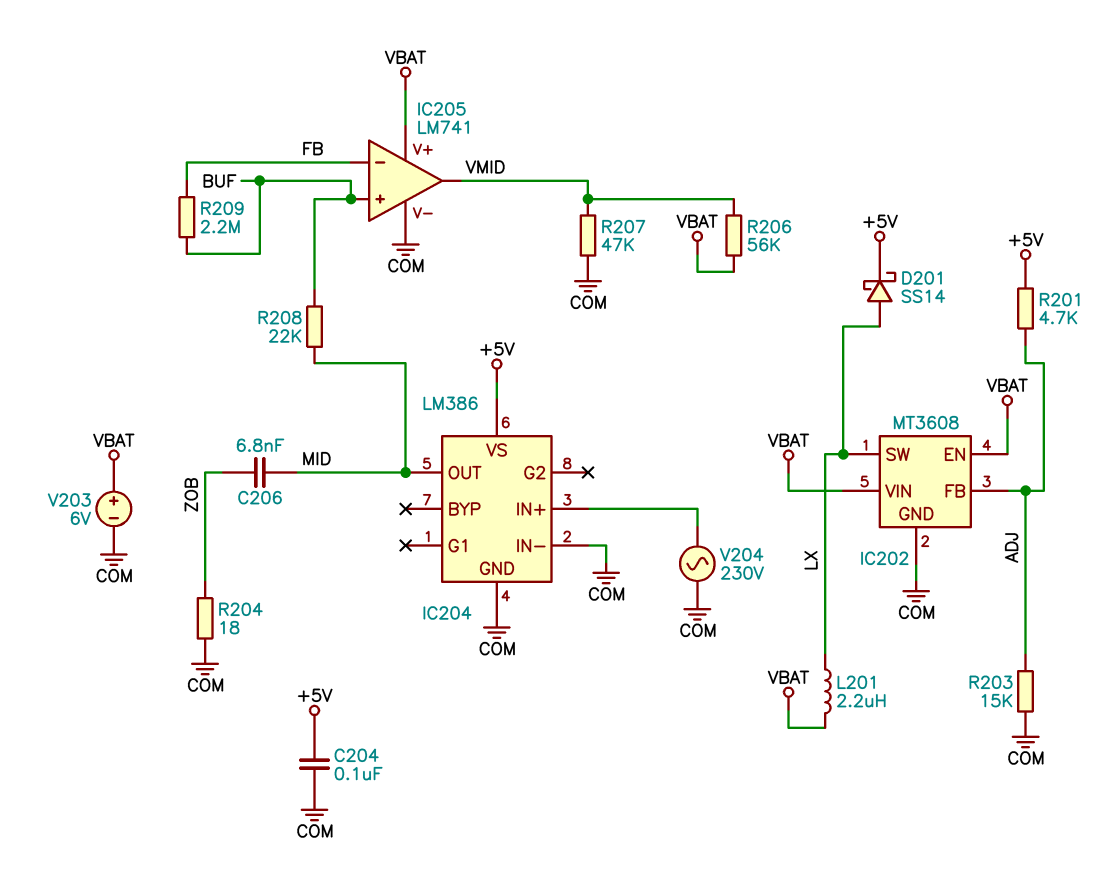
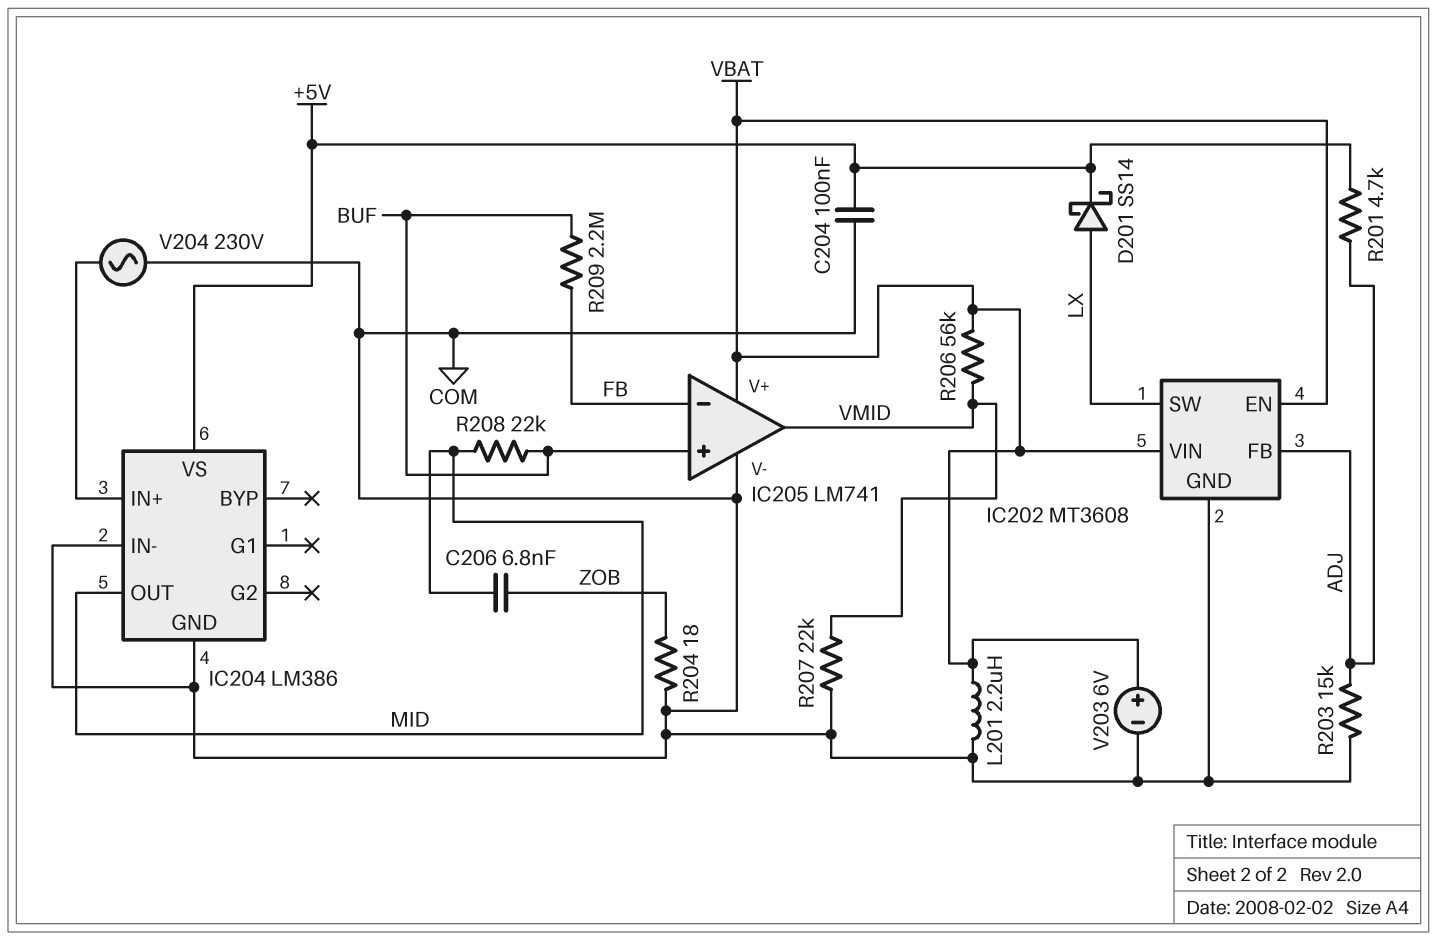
L201: 2.2uH (LX, VBAT) -> 2.2uH (COM, VBAT)
R207: 47k (COM, VMID) -> 22k (COM, VMID)

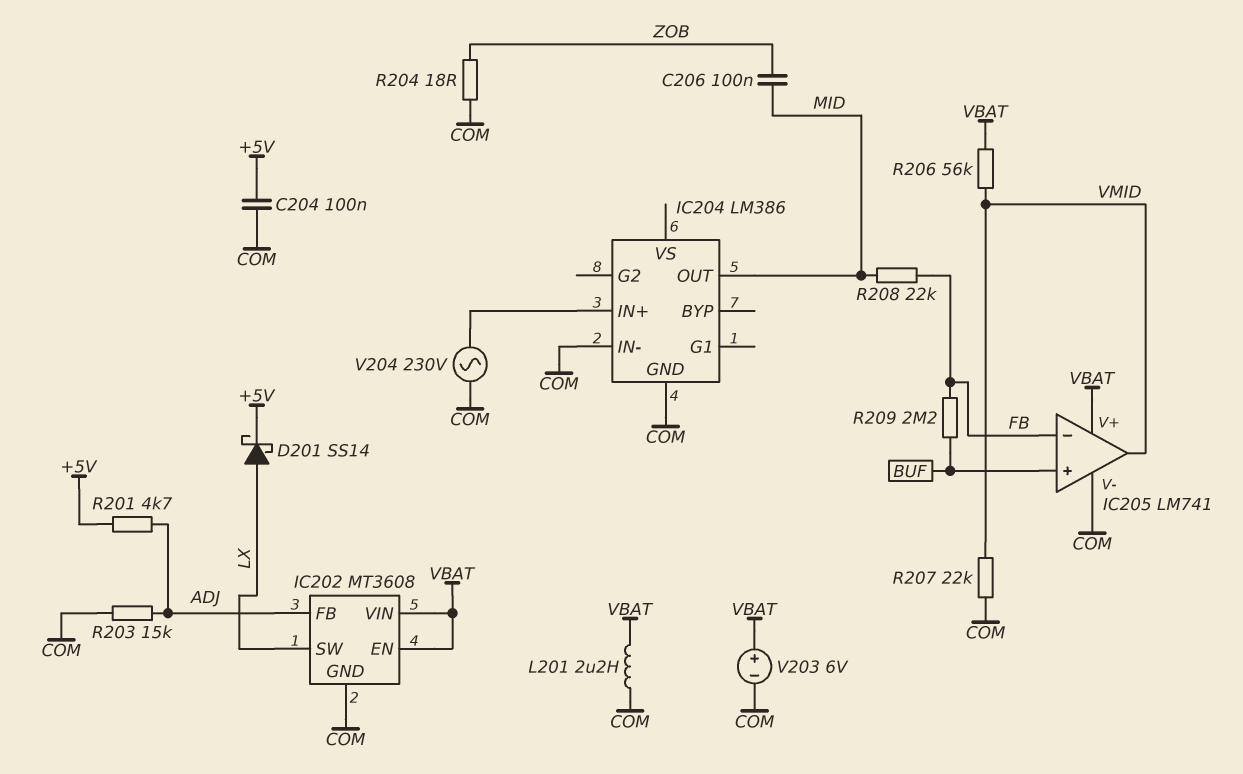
C206: 6.8nF (MID, ZOB) -> 100nF (MID, ZOB)
IC204 pin VS: +5V -> none
R208: 22k (BUF, MID) -> 22k (FB, MID)

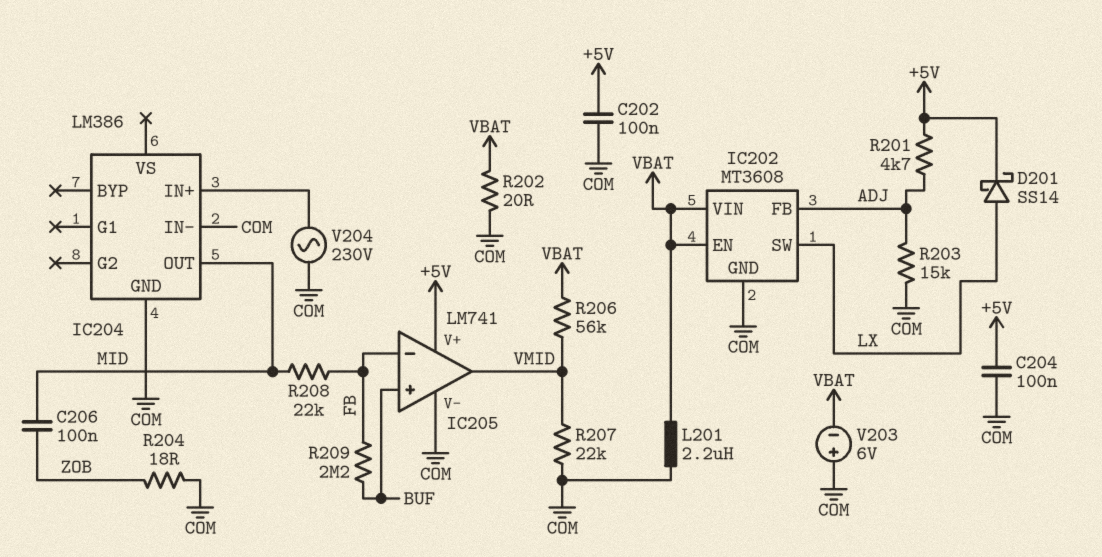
C202: none -> 100nF (+5V, COM)
IC205 pin V+: VBAT -> +5V
R202: none -> 20 (COM, VBAT)
V203: 6V (plus VBAT, minus COM) -> 6V (plus COM, minus VBAT)

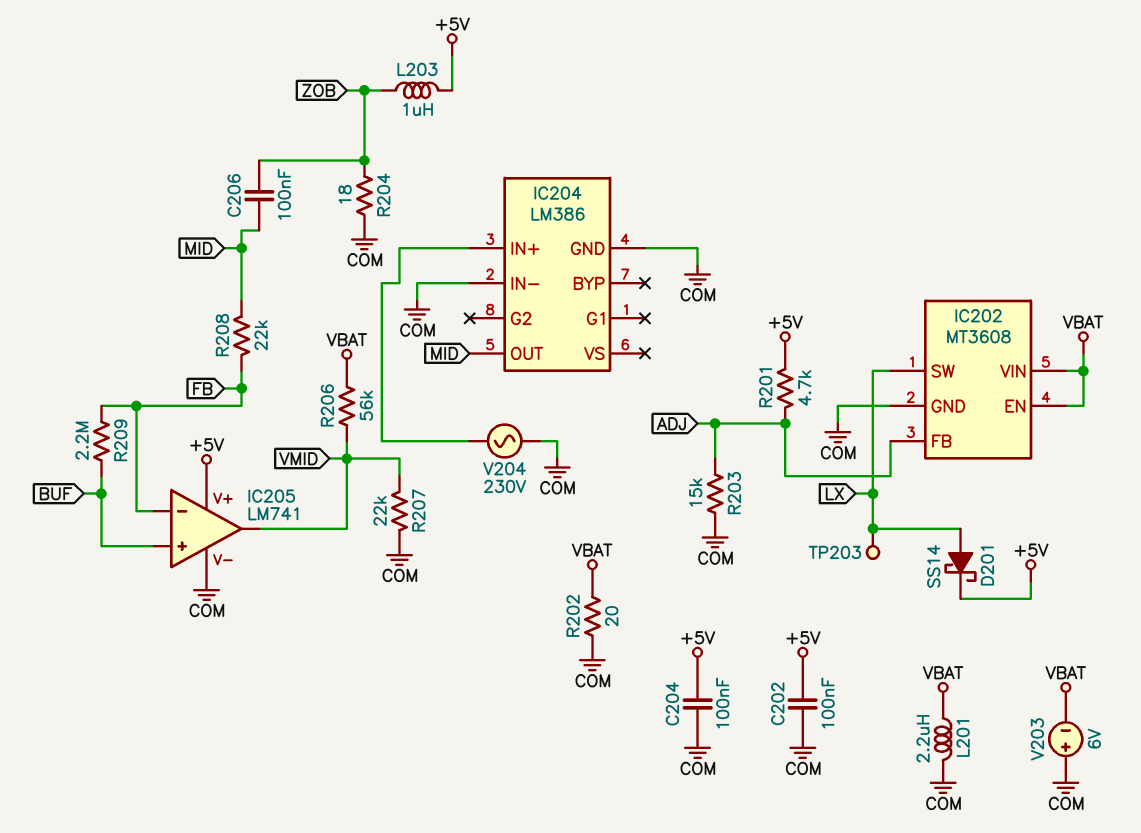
L203: none -> 1uH (+5V, ZOB)
TP203: none -> test point (LX)

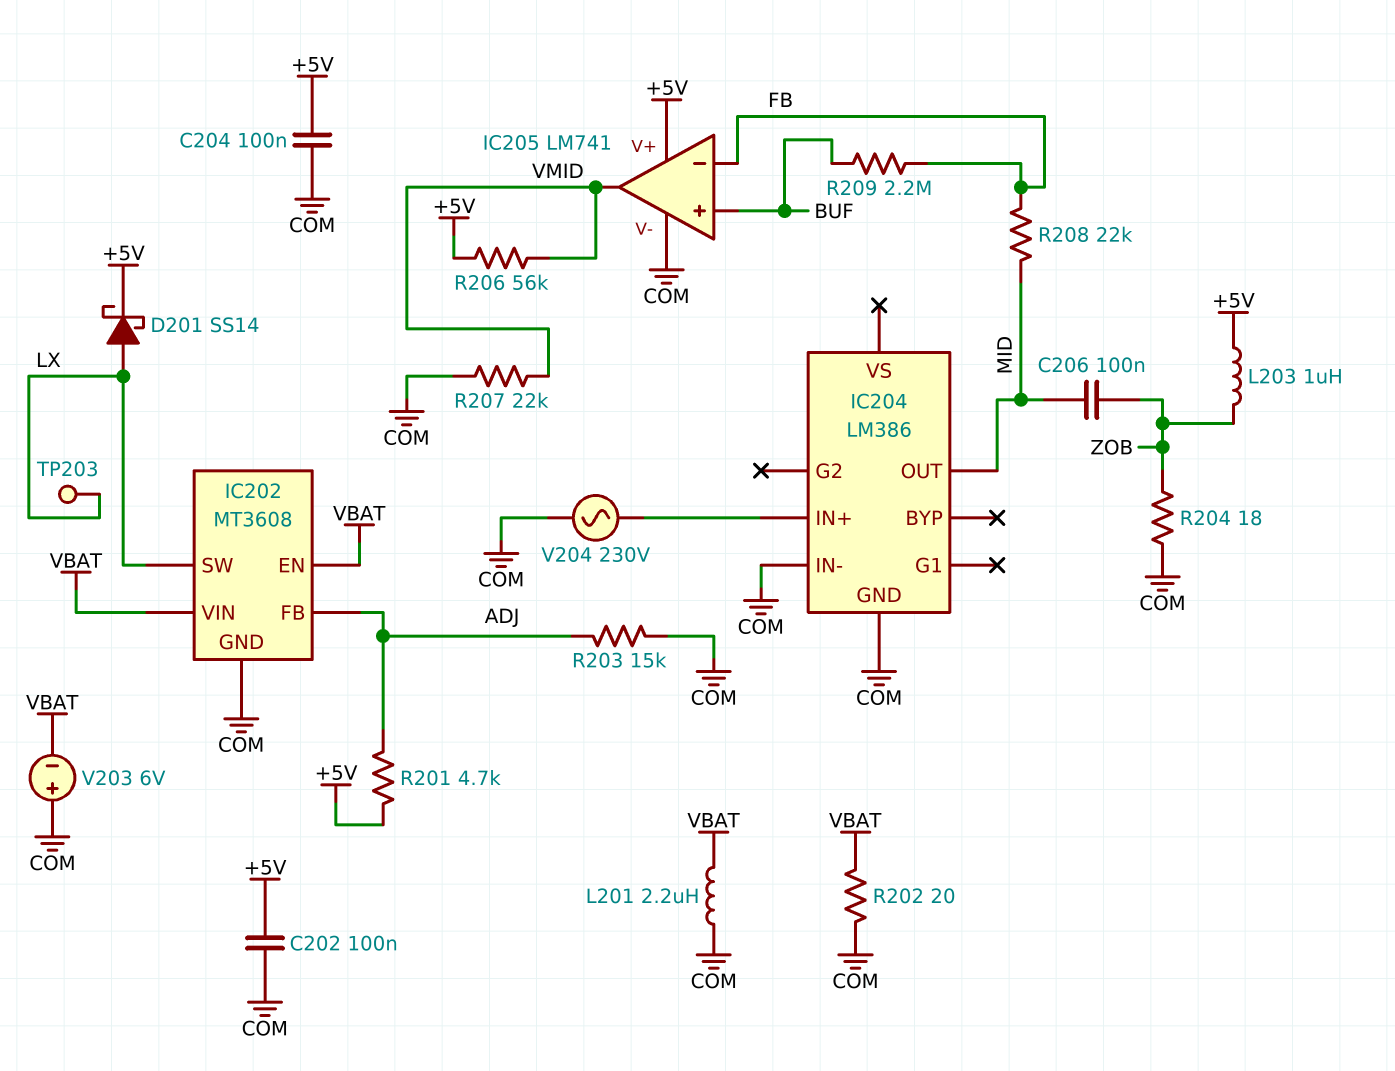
R206: 56k (VBAT, VMID) -> 56k (+5V, VMID)

